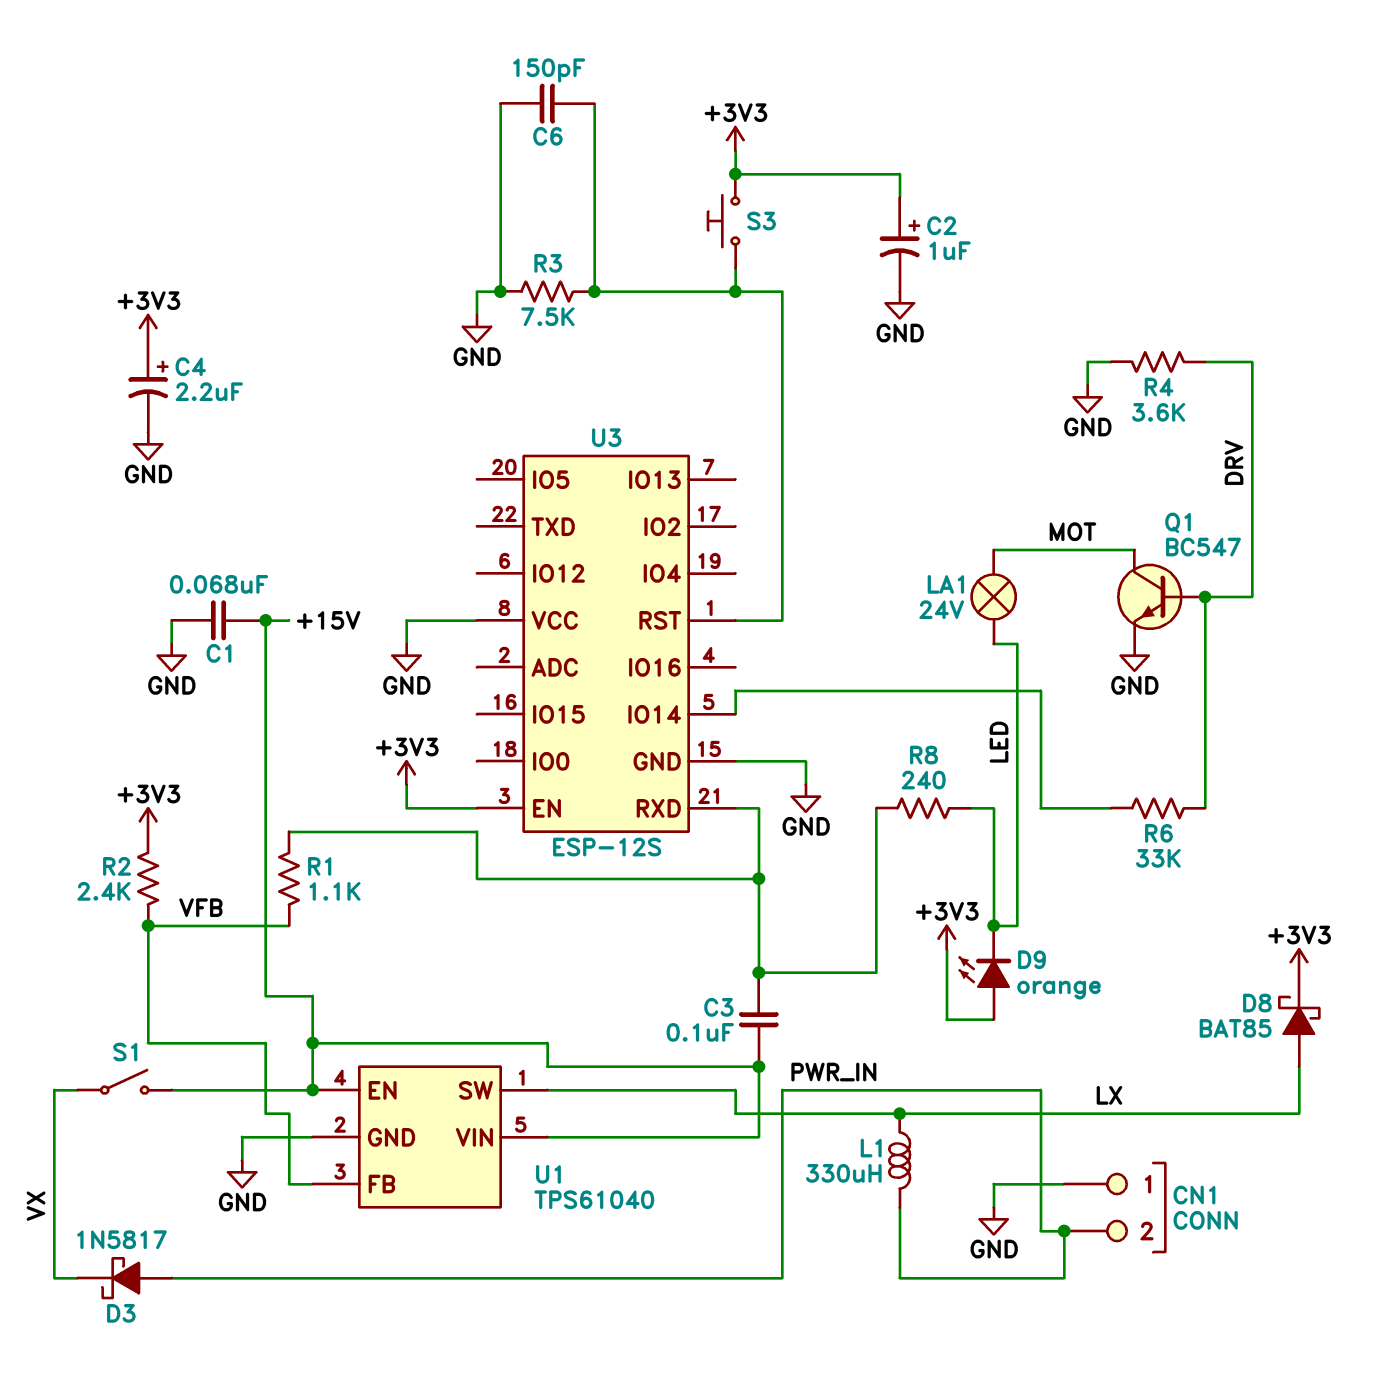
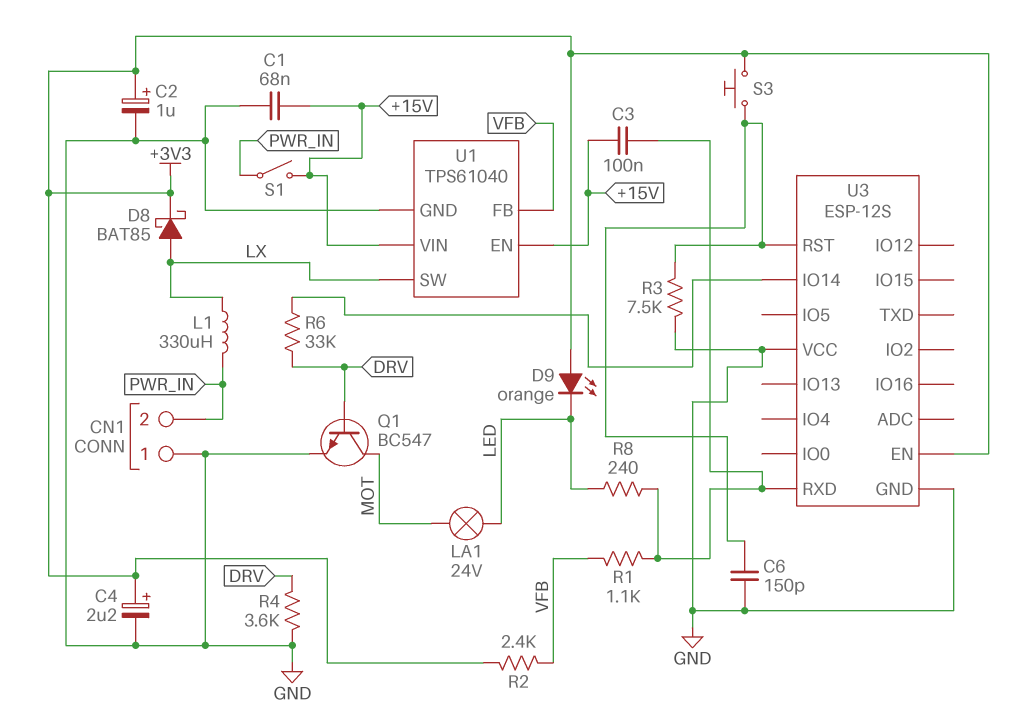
D3: schottky 1N5817 (A PWR_IN, K VX) -> none
S1: switch (+15V, VX) -> switch (+15V, PWR_IN)

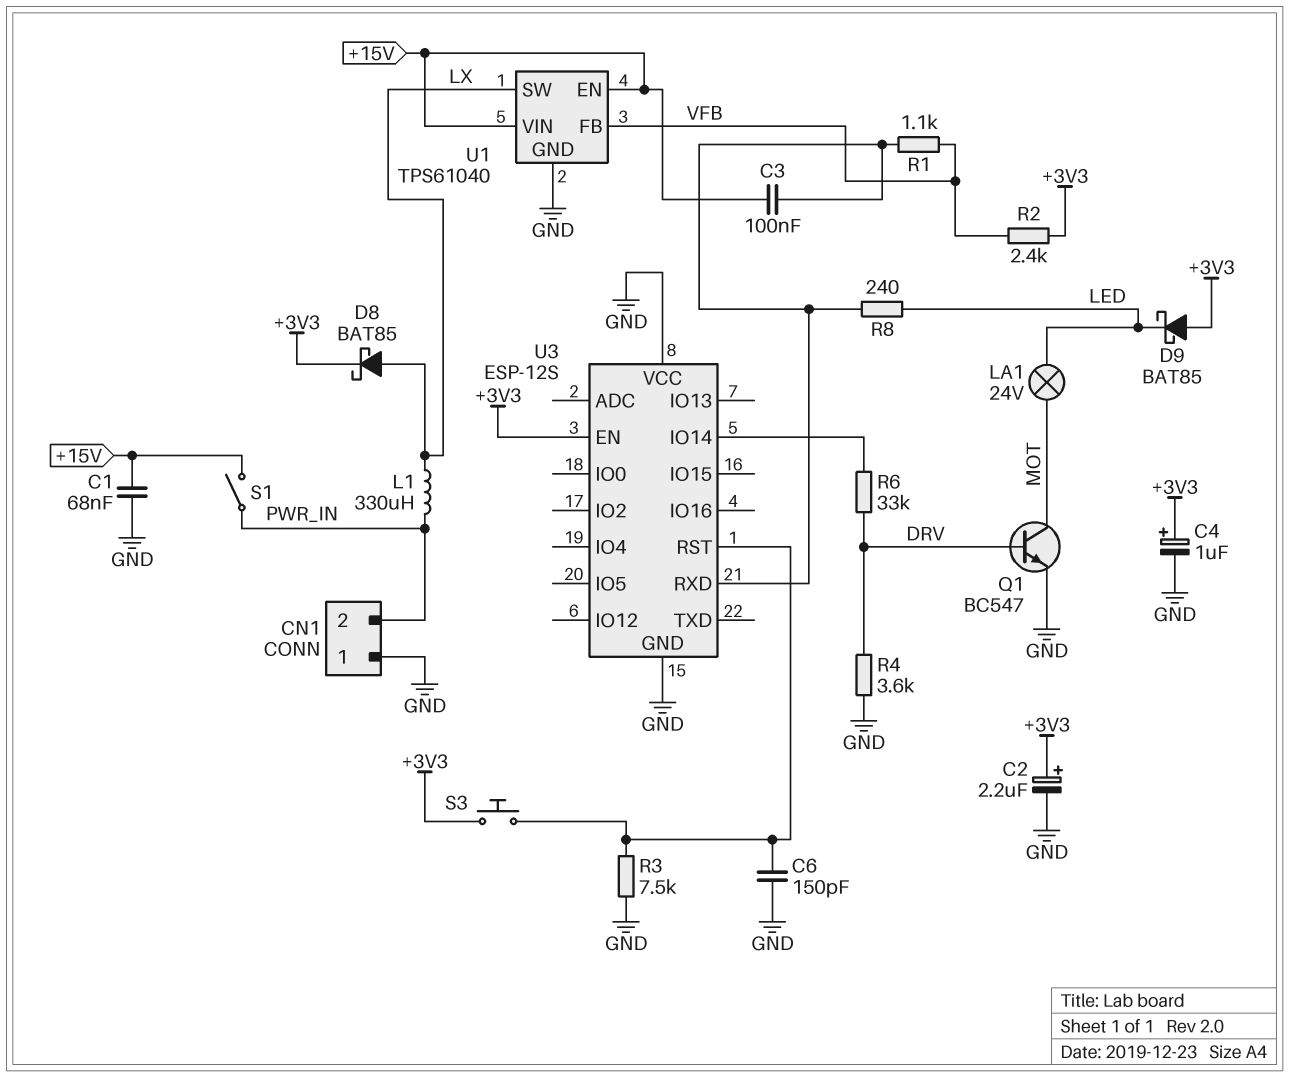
C2: 1uF (plus +3V3, minus GND) -> 2.2uF (plus +3V3, minus GND)
C4: 2.2uF (plus +3V3, minus GND) -> 1uF (plus +3V3, minus GND)
D9: LED orange (A +3V3, K LED) -> schottky BAT85 (A +3V3, K LED)

